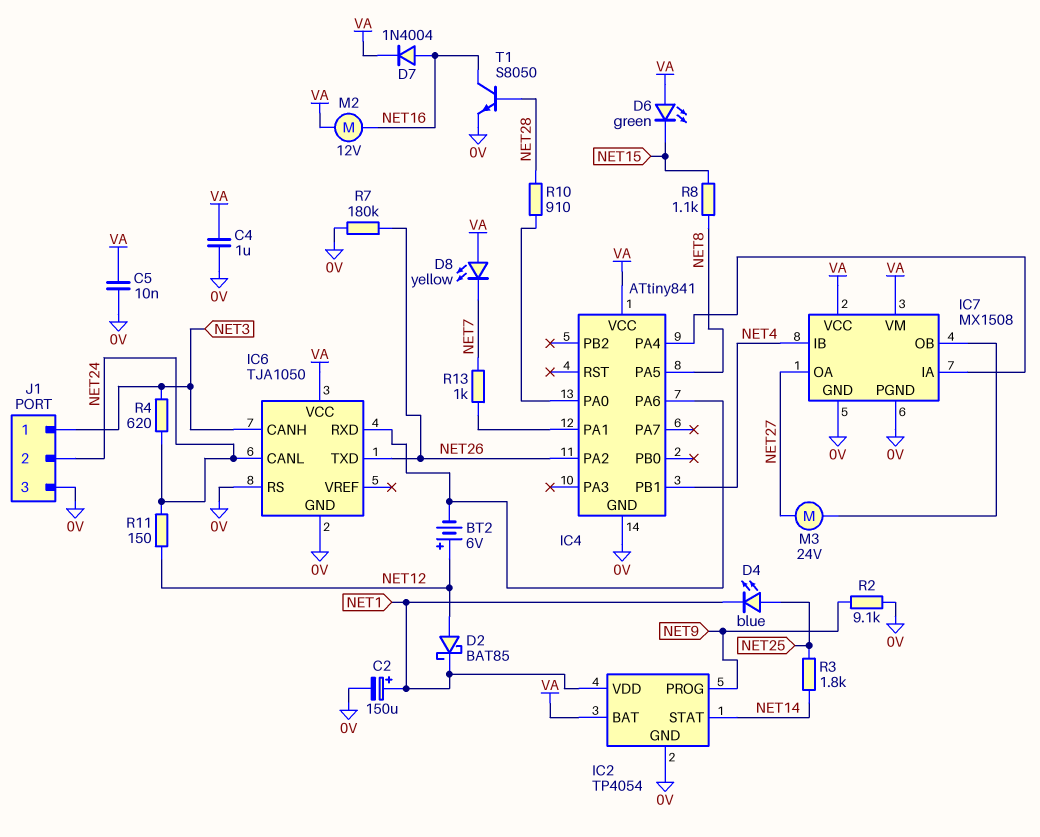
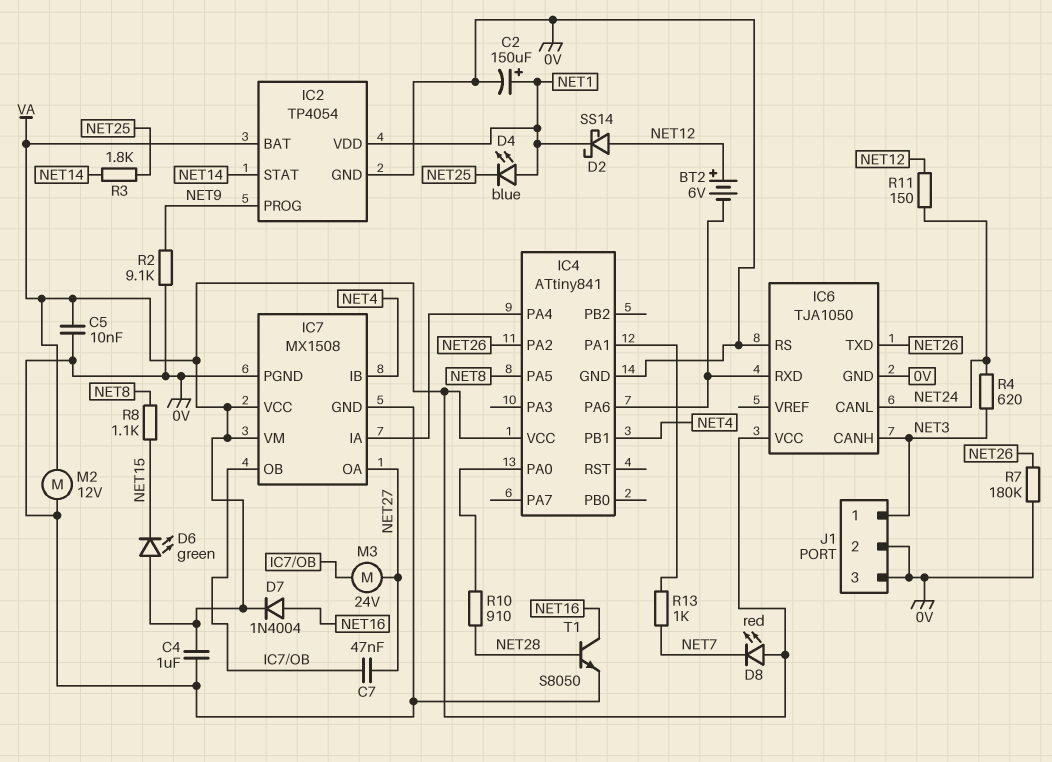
C7: none -> 47nF (IC7/OB, NET27)
D2: schottky BAT85 (A NET12, K NET1) -> schottky SS14 (A NET12, K NET1)
D4: LED blue (A NET25, K NET1) -> LED blue (A NET1, K NET25)
D8: LED yellow (A VA, K NET7) -> LED red (A VA, K NET7)
J1 pin 2: NET24 -> 0V
M2: motor 12V (NET16, VA) -> motor 12V (0V, VA)

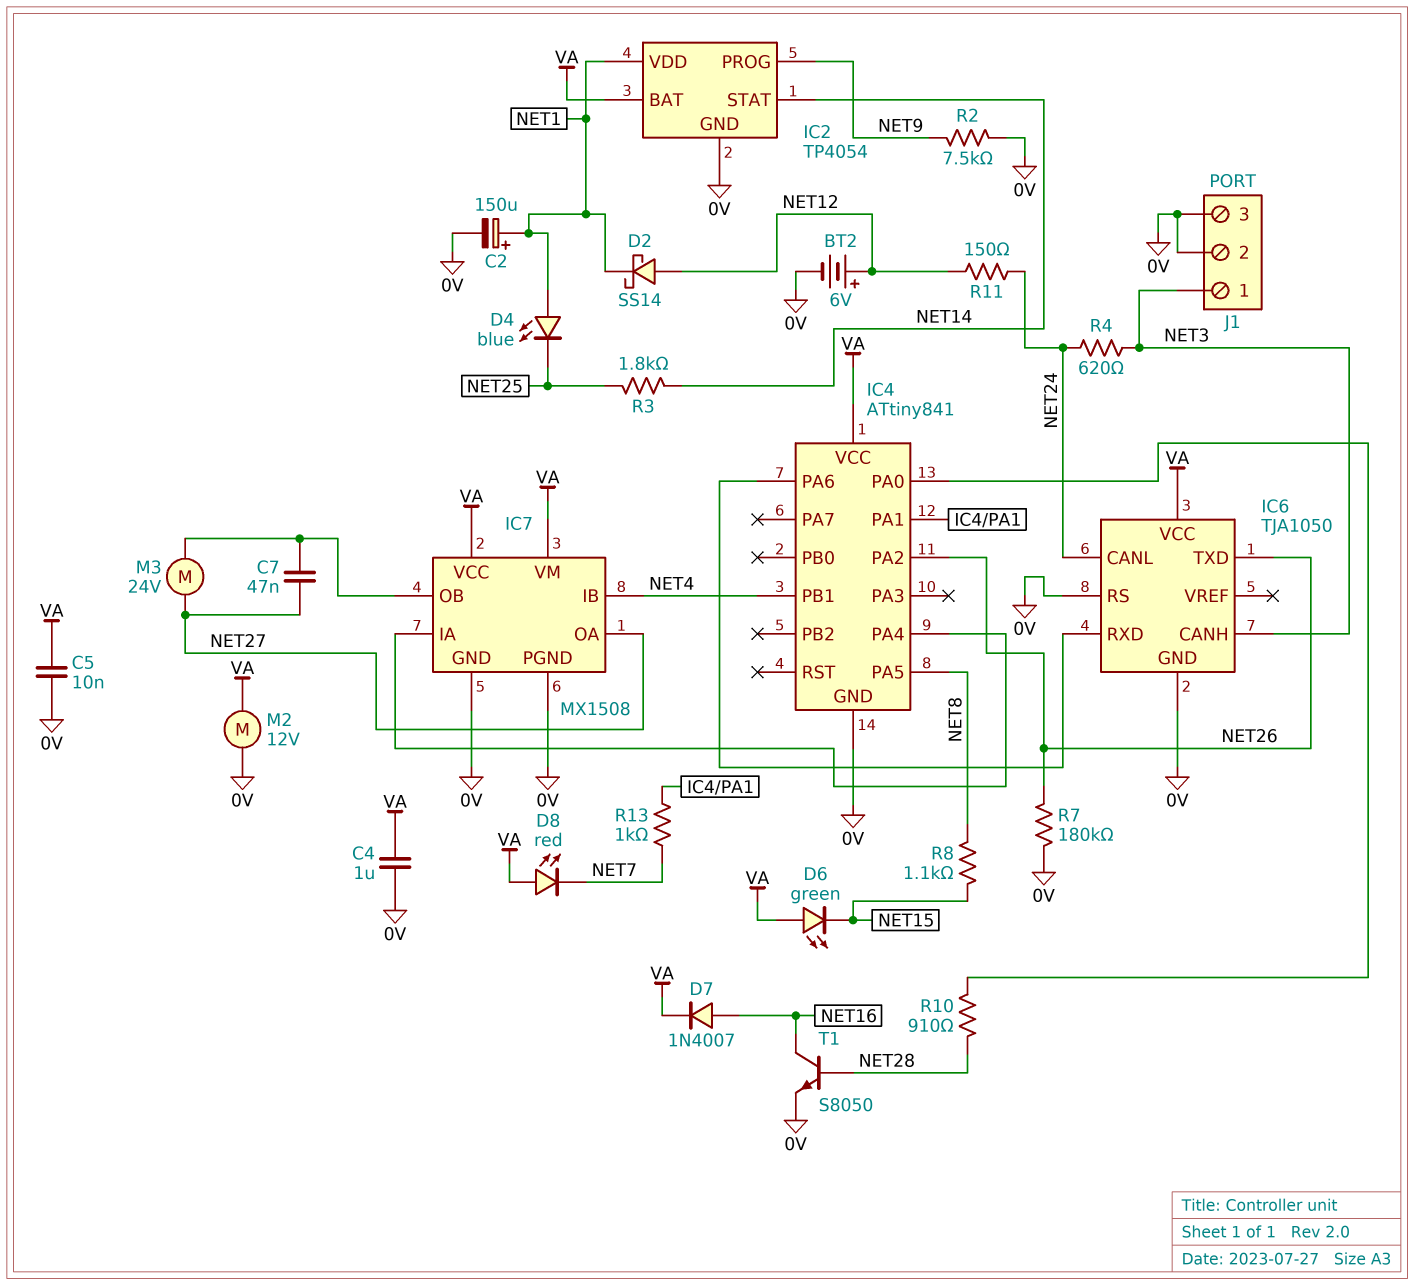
BT2: 6V (plus NET12, minus IC4/PA6) -> 6V (plus NET12, minus 0V)
D7: diode 1N4004 (A NET16, K VA) -> diode 1N4007 (A NET16, K VA)
R2: 9.1k (0V, NET9) -> 7.5k (0V, NET9)

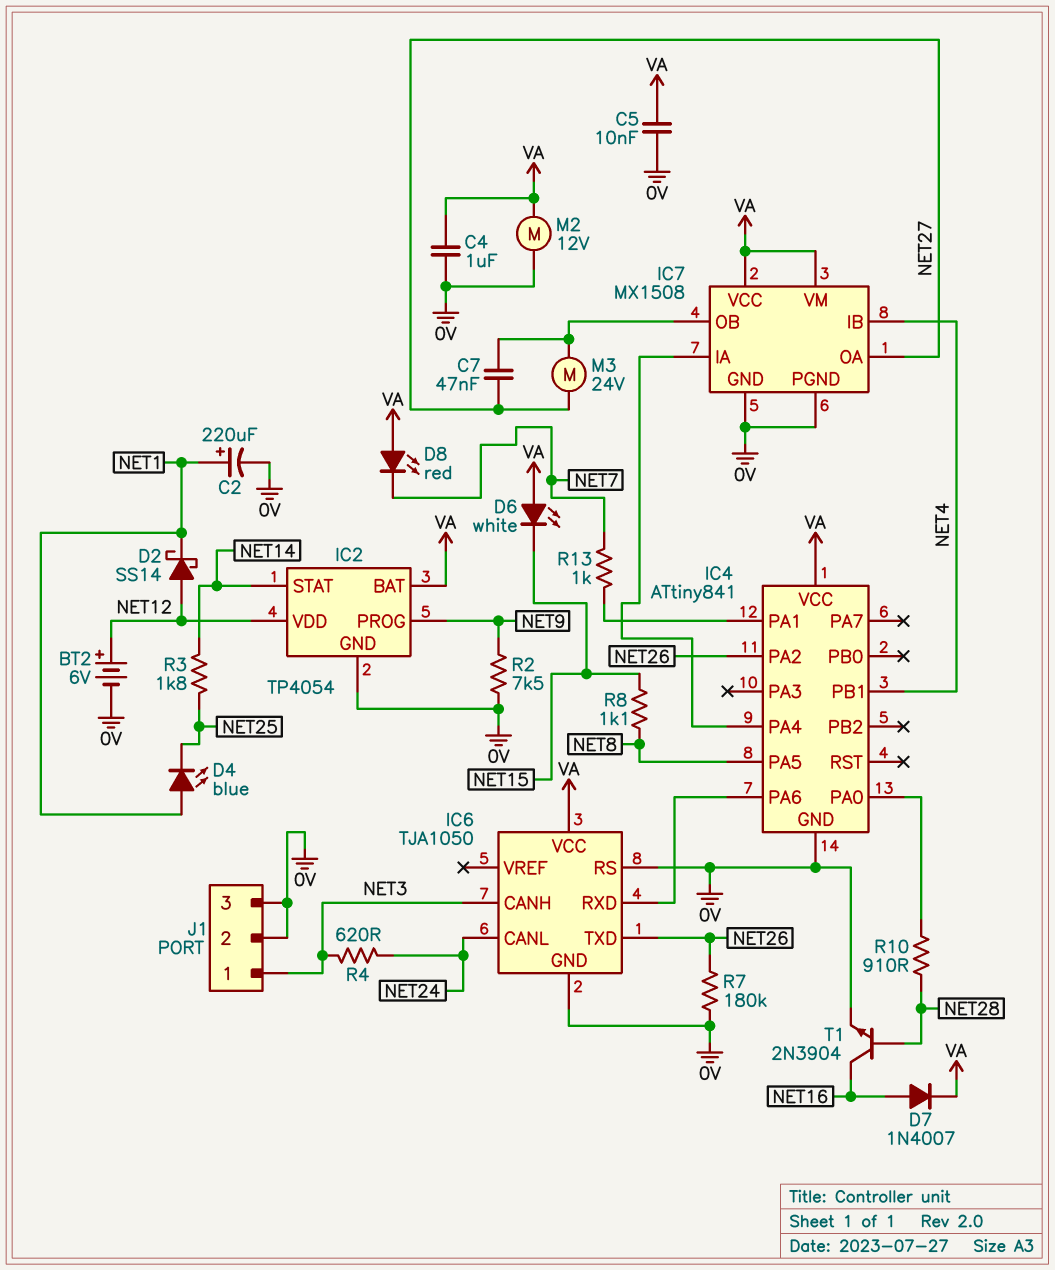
C2: 150uF (plus NET1, minus 0V) -> 220uF (plus NET1, minus 0V)
D6: LED green (A VA, K NET15) -> LED white (A VA, K NET15)
IC2 pin VDD: NET1 -> NET12
R11: 150 (NET12, NET24) -> none
T1: NPN S8050 (B NET28, C NET16, E 0V) -> NPN 2N3904 (B NET28, C NET16, E 0V)

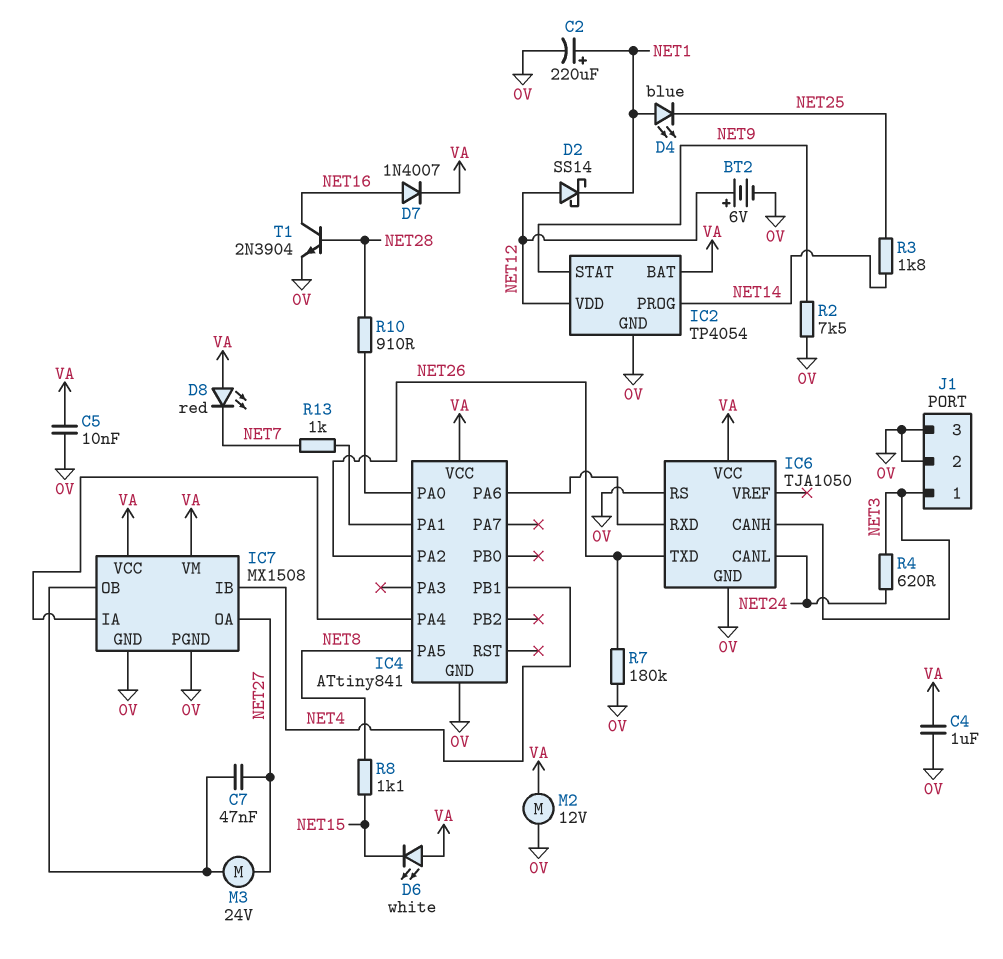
IC2 pin PROG: NET9 -> NET14
IC2 pin STAT: NET14 -> NET9

